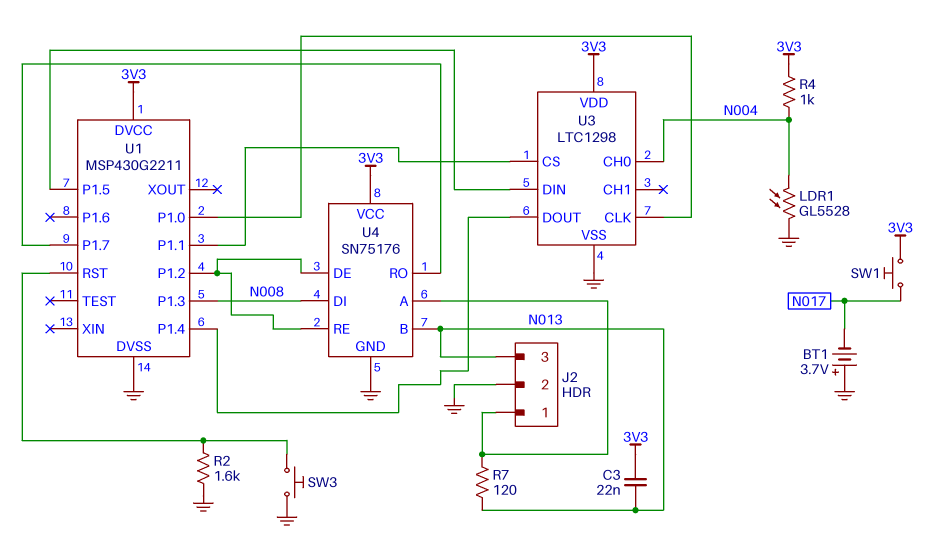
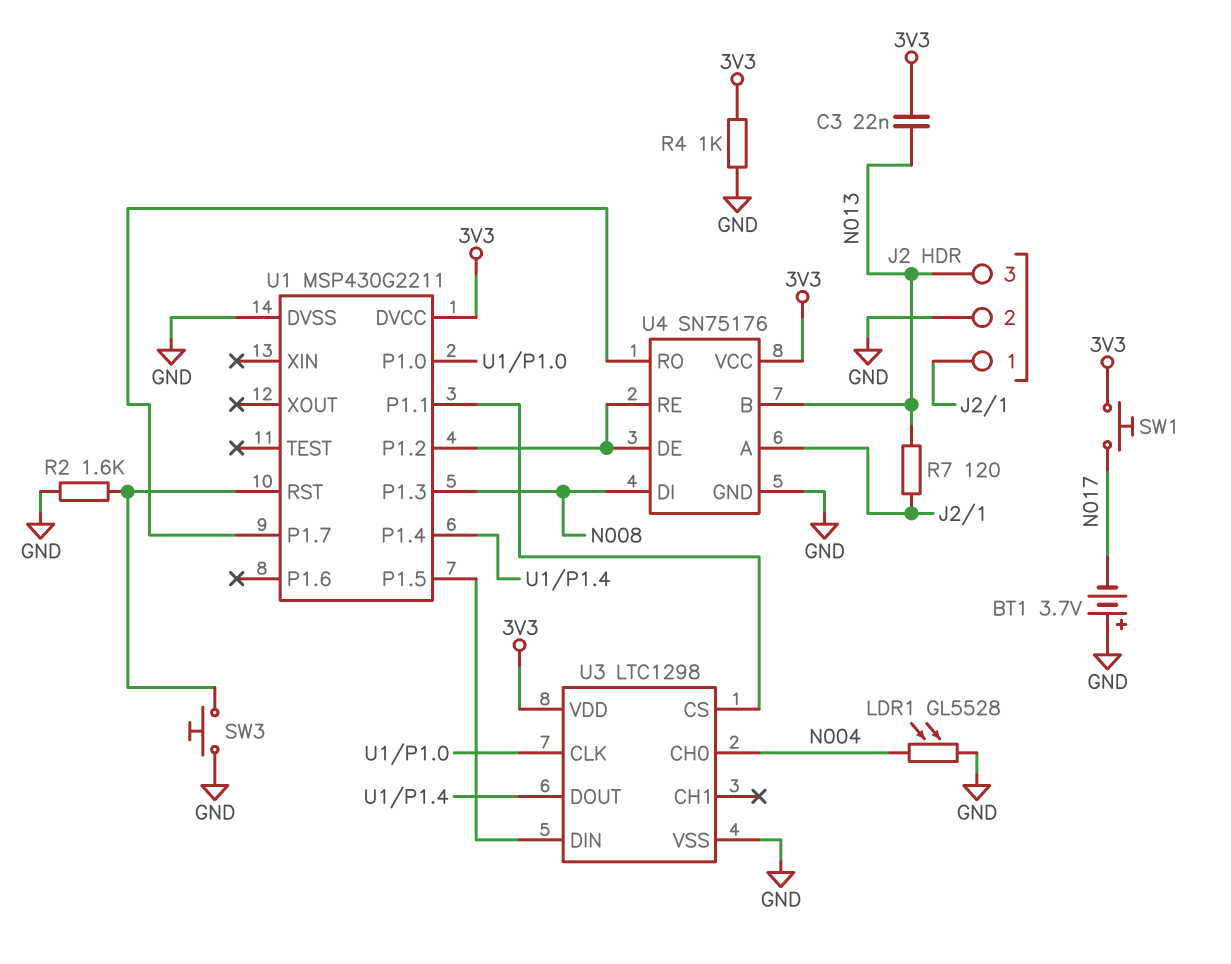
R4: 1k (3V3, N004) -> 1k (3V3, GND)

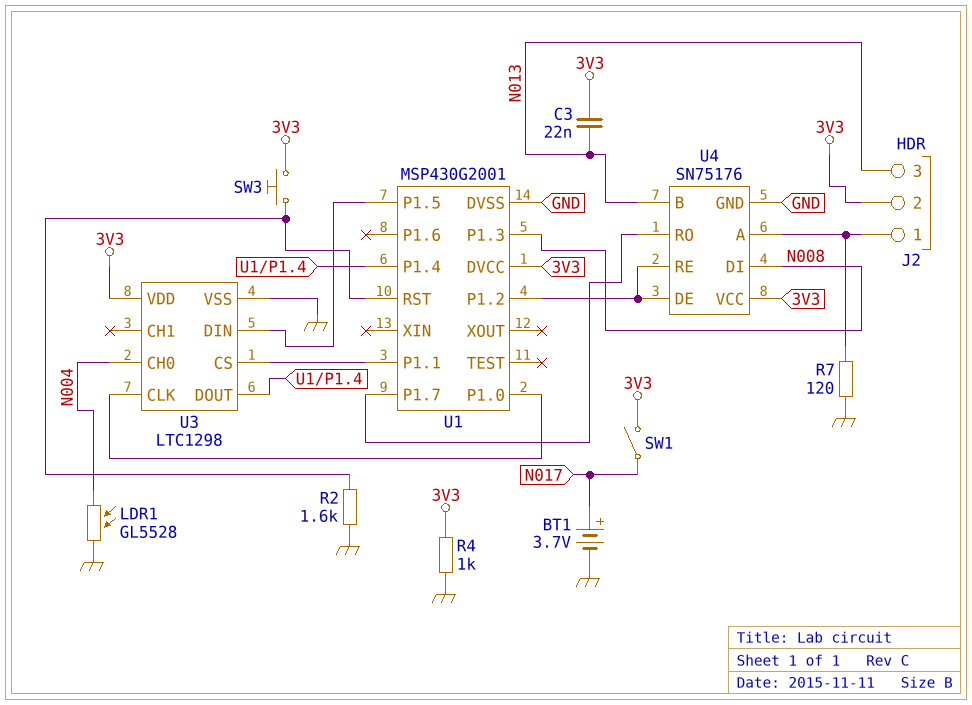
BT1: 3.7V (plus GND, minus N017) -> 3.7V (plus N017, minus GND)
J2 pin 2: GND -> 3V3
R7: 120 (J2/1, N013) -> 120 (GND, J2/1)
SW1: button (3V3, N017) -> switch (3V3, N017)
SW3: button (GND, U1/RST) -> button (3V3, U1/RST)
U1: MSP430G2211 -> MSP430G2001

